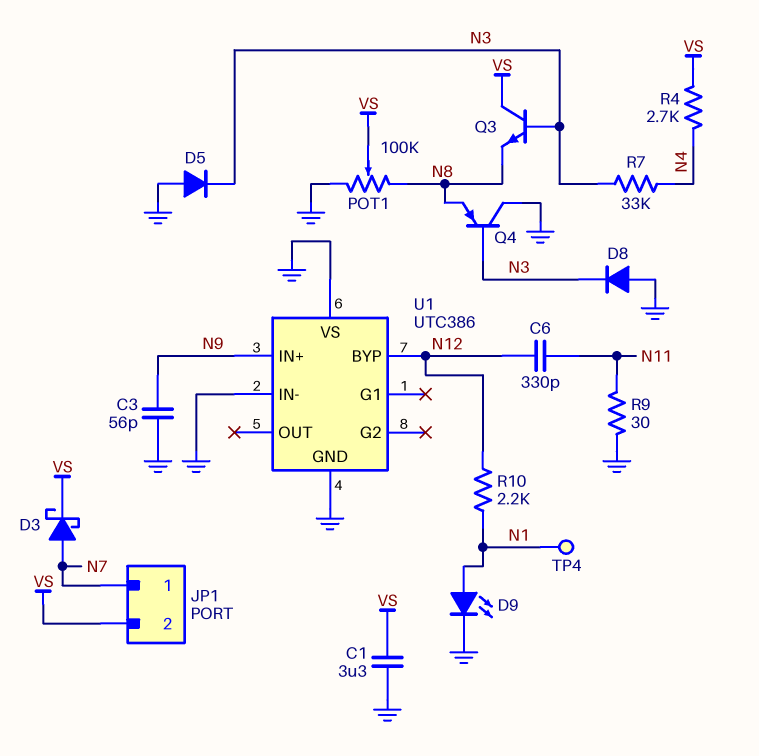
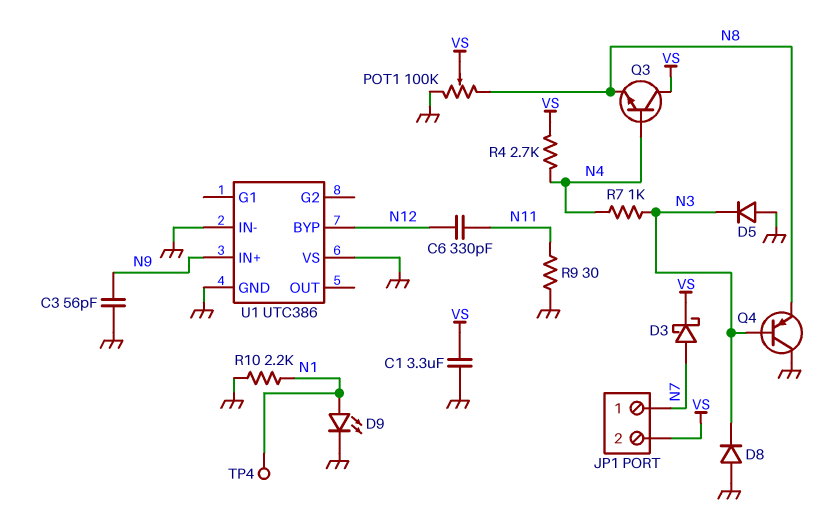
Q3: NPN (B N3, C VS, E N8) -> NPN (B N4, C VS, E N8)
R7: 33k (N3, N4) -> 1k (N3, N4)
R10: 2.2k (N1, N12) -> 2.2k (GND, N1)

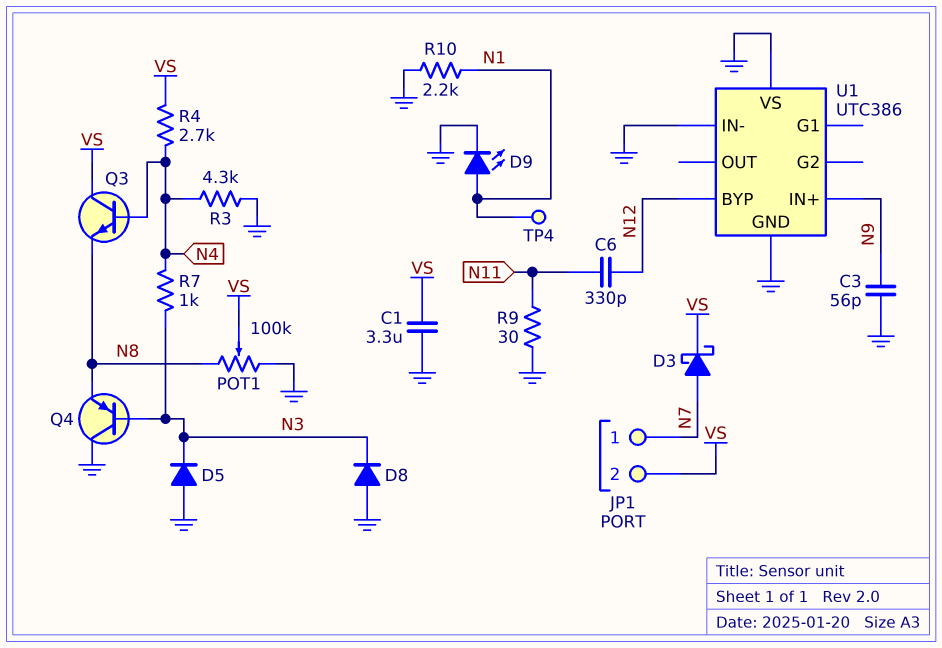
R3: none -> 4.3k (GND, N4)

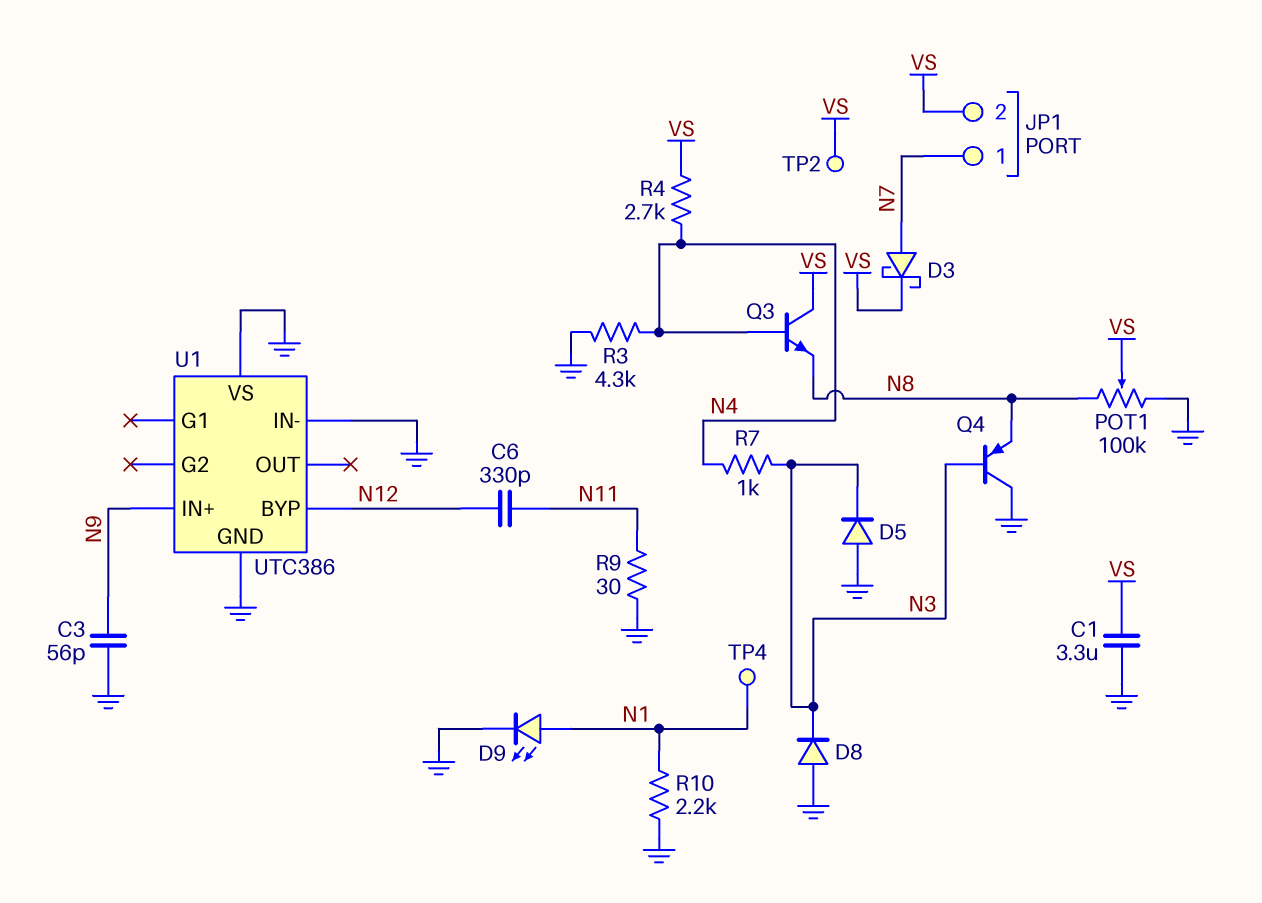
TP2: none -> test point (VS)

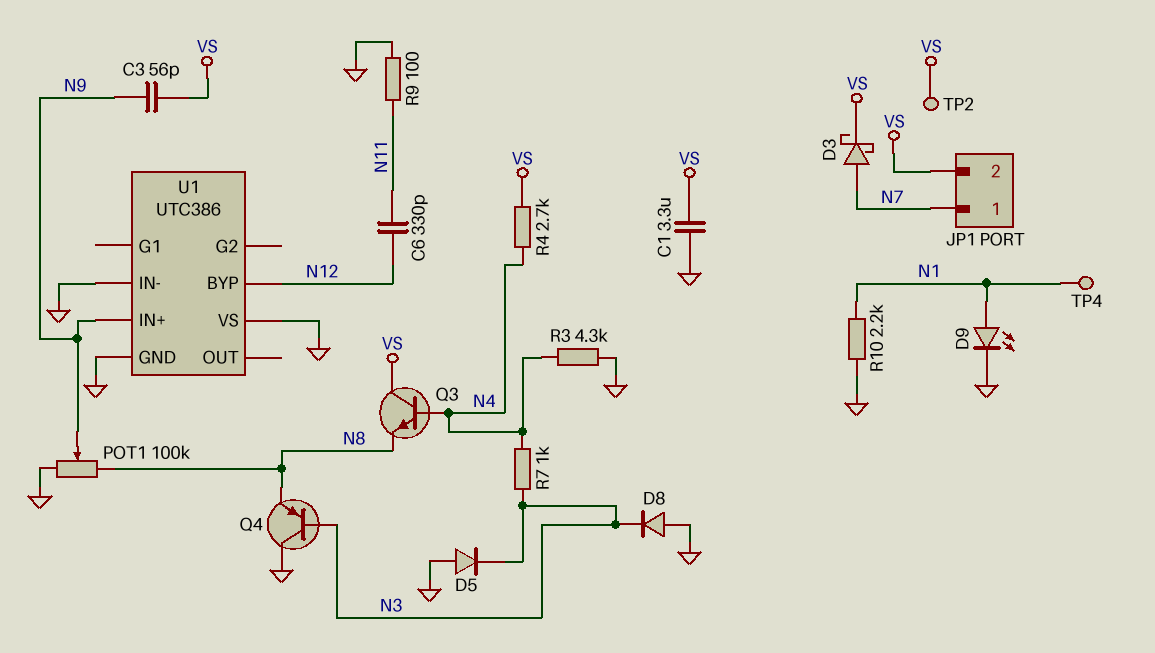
C3: 56pF (GND, N9) -> 56pF (N9, VS)
POT1: 100k (GND, N8, wiper VS) -> 100k (GND, N8, wiper N9)
R9: 30 (GND, N11) -> 100 (GND, N11)

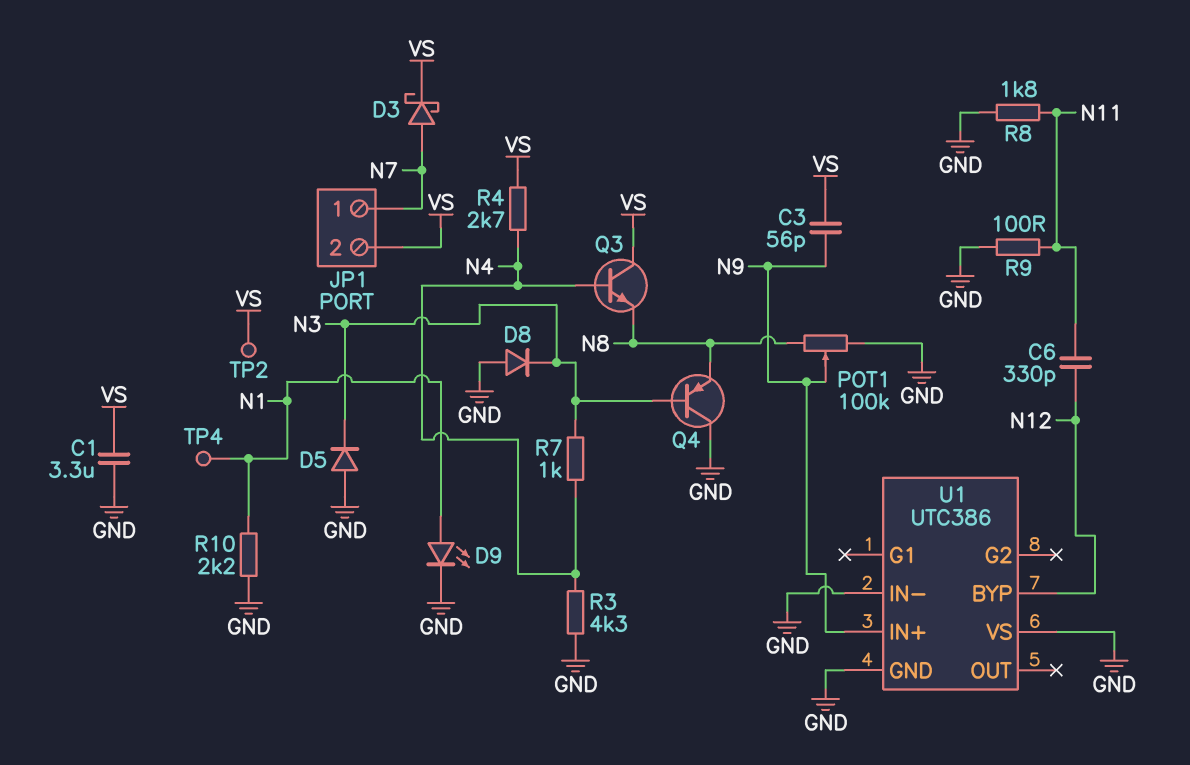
R8: none -> 1.8k (GND, N11)

